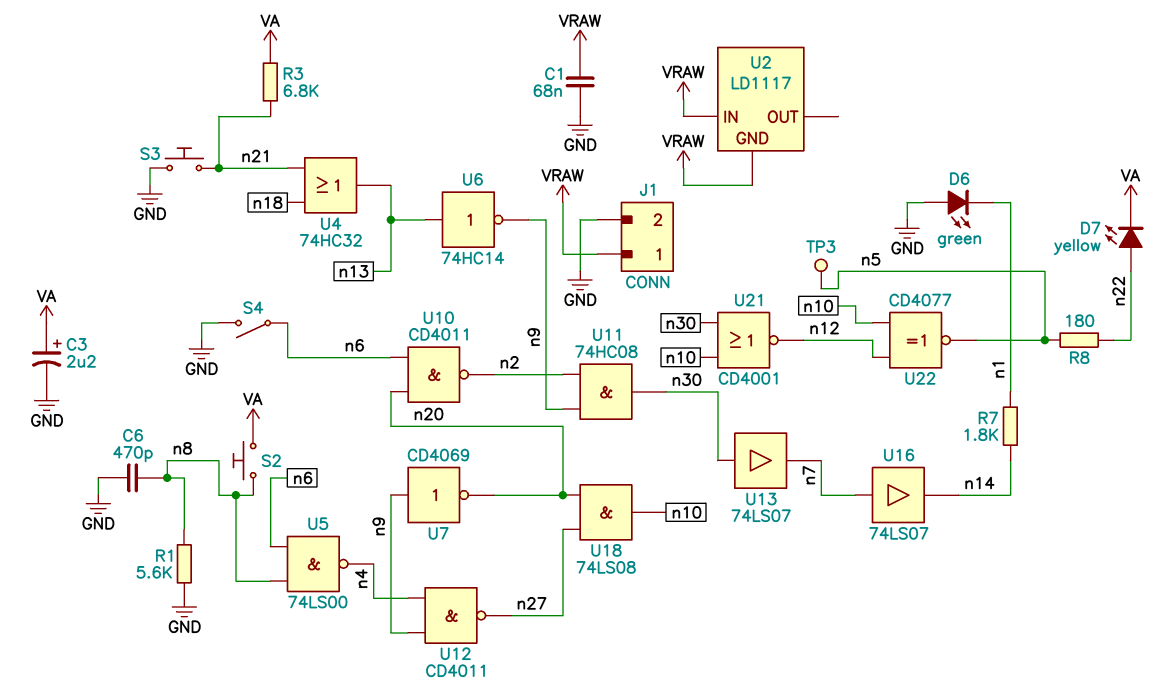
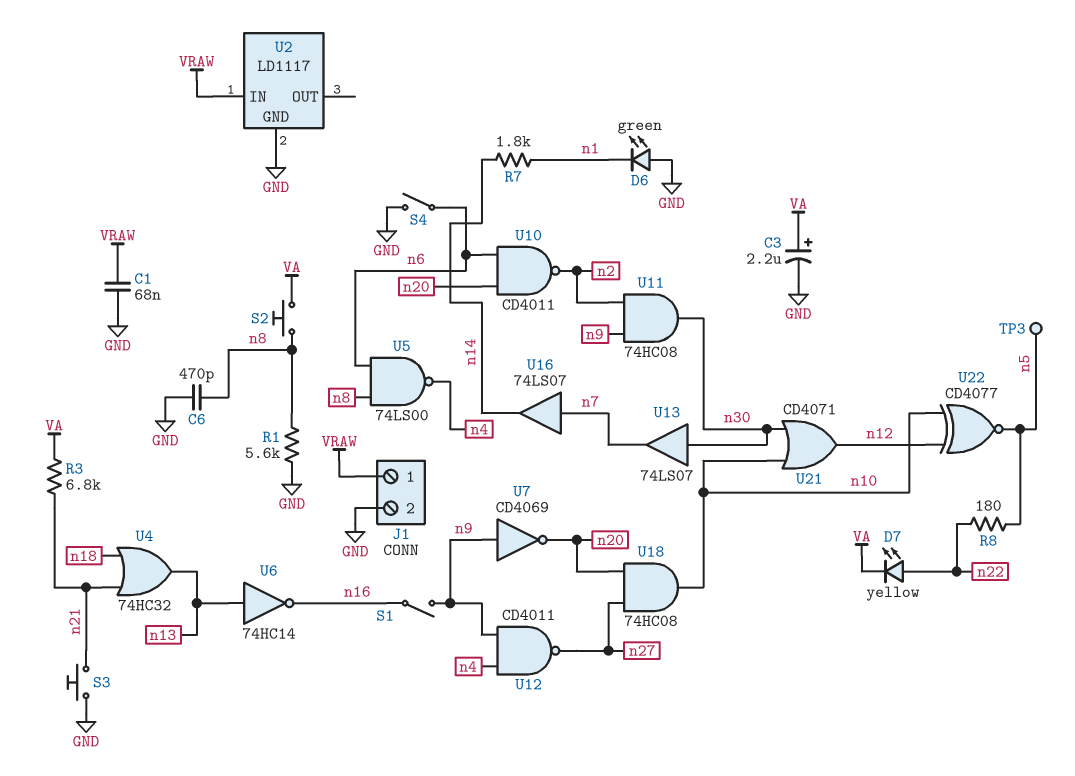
S1: none -> switch (n9, n16)
U2 pin GND: VRAW -> GND
U6: NOT 74HC14 (in n13, out n9) -> NOT 74HC14 (in n13, out n16)
U18: AND 74LS08 (in n20, in n27, out n10) -> AND 74HC08 (in n20, in n27, out n10)
U21: NOR CD4001 (in n10, in n30, out n12) -> OR CD4071 (in n10, in n30, out n12)

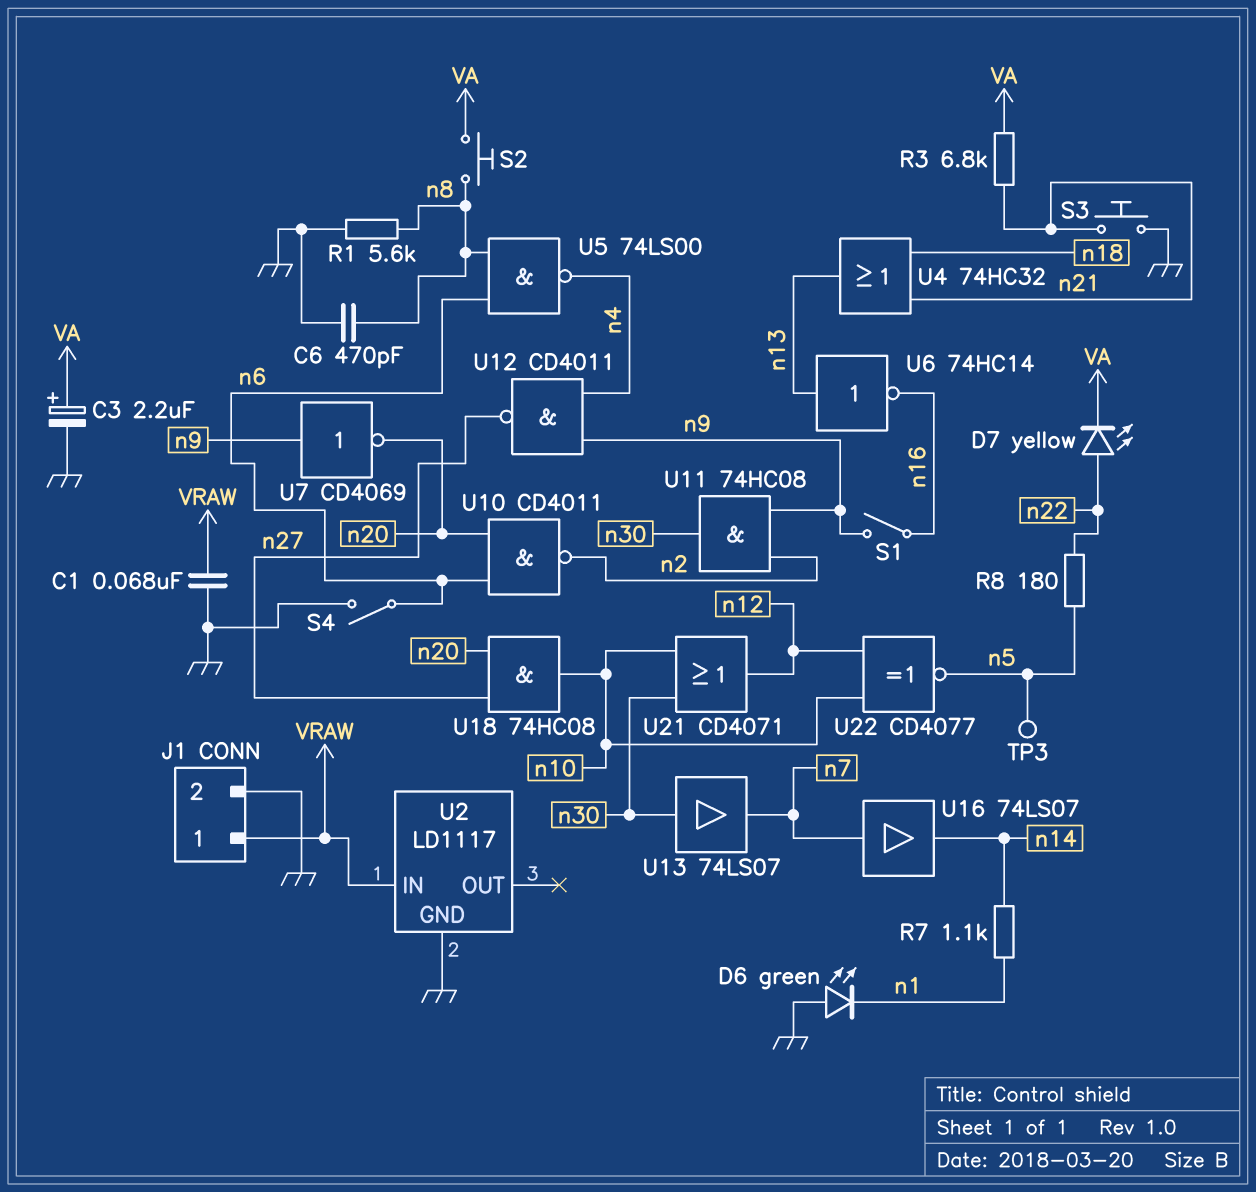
R7: 1.8k (n1, n14) -> 1.1k (n1, n14)

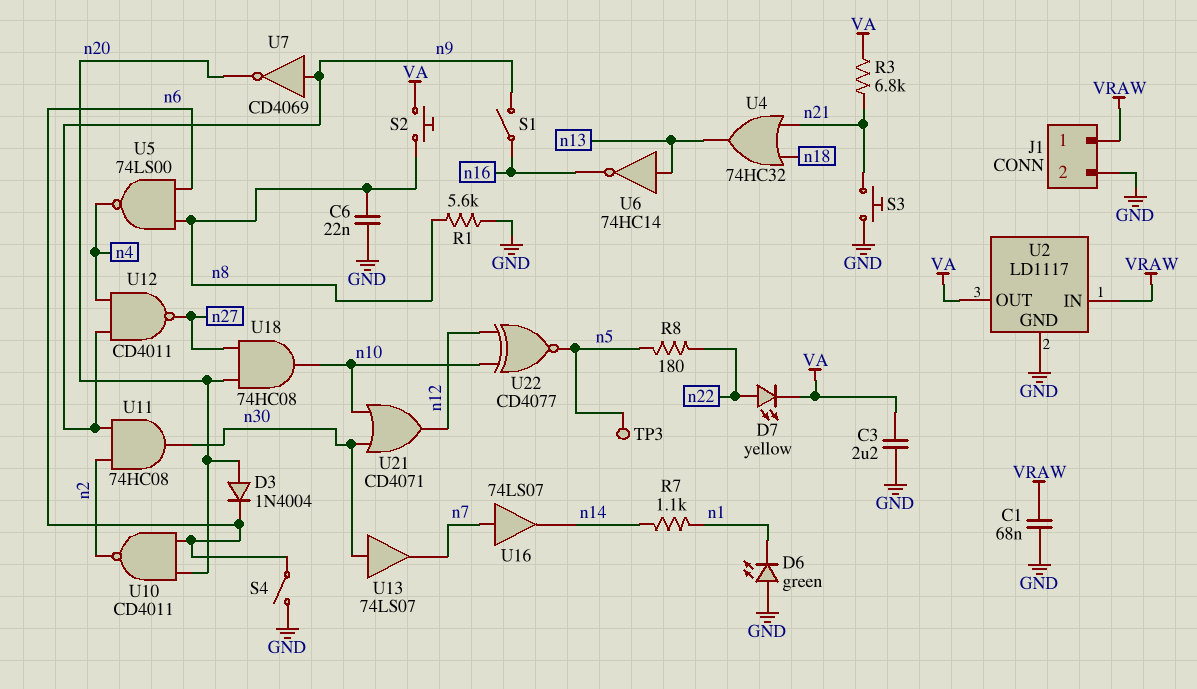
C3: 2.2uF (plus VA, minus GND) -> 2.2uF (GND, VA)
C6: 470pF (GND, n8) -> 22nF (GND, n8)
D3: none -> diode 1N4004 (A n20, K n6)
U2 pin OUT: none -> VA

